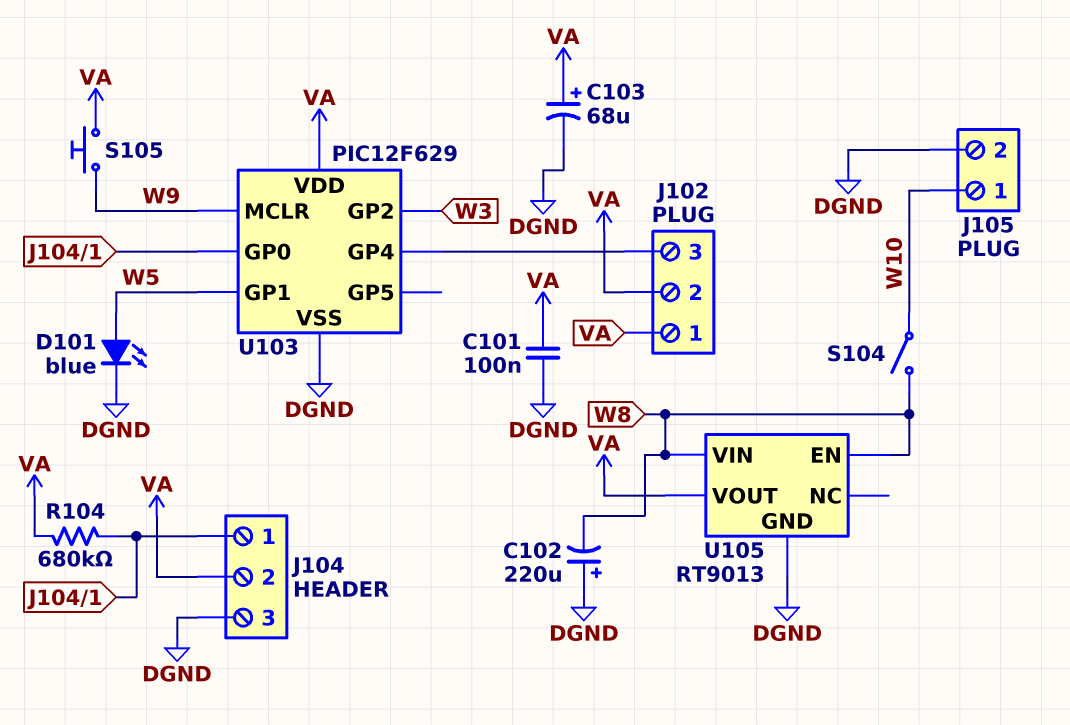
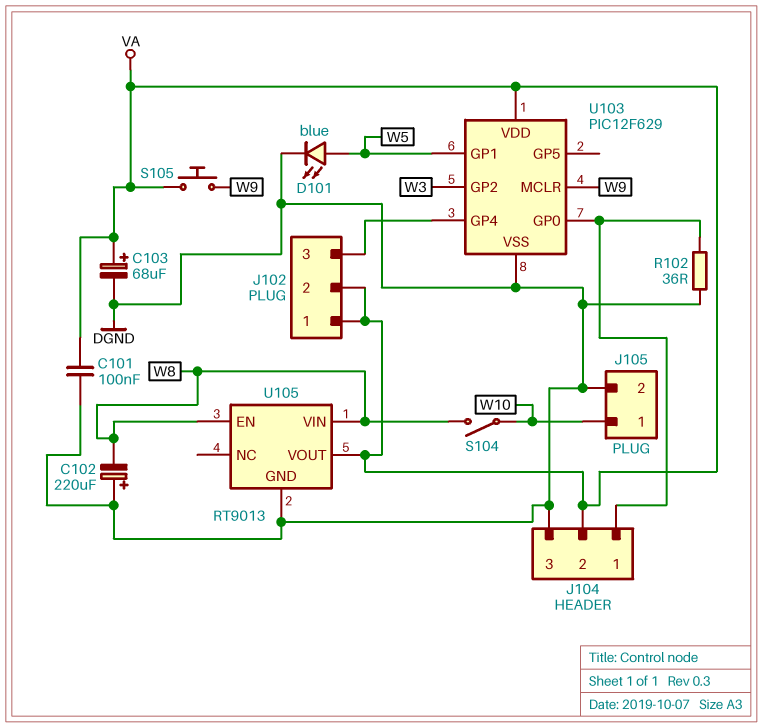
R102: none -> 36 (DGND, J104/1)
R104: 680k (J104/1, VA) -> none

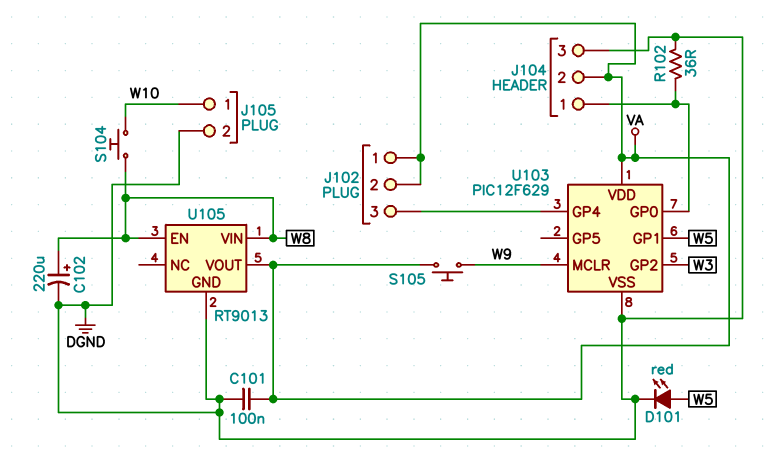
C102: 220uF (plus DGND, minus W8) -> 220uF (plus W8, minus DGND)
C103: 68uF (plus VA, minus DGND) -> none
D101: LED blue (A W5, K DGND) -> LED red (A W5, K DGND)
S104: switch (W8, W10) -> button (W8, W10)

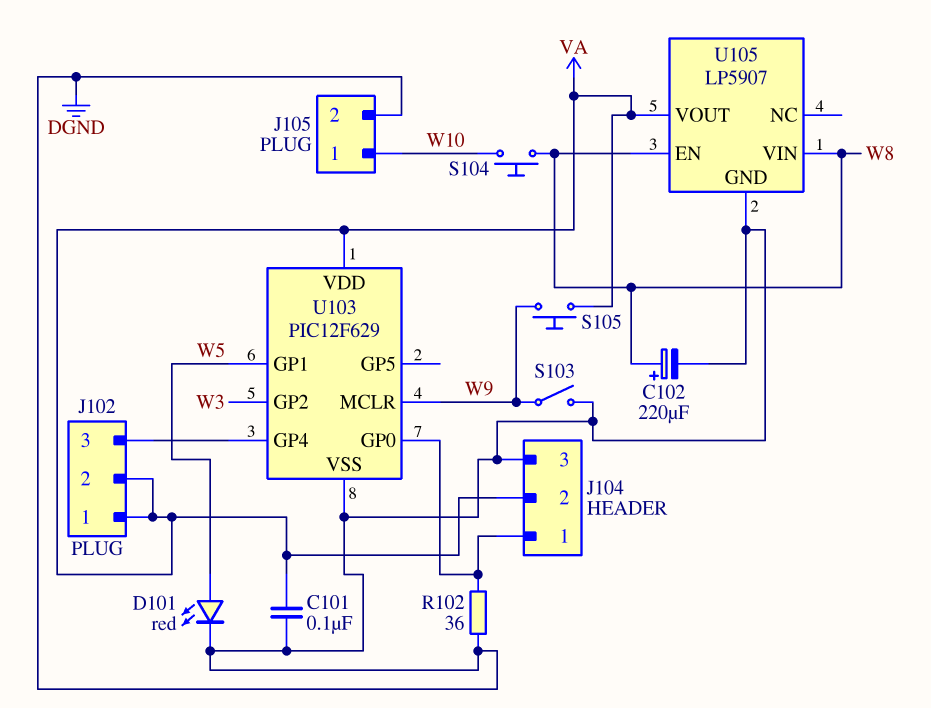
S103: none -> switch (DGND, W9)
U105: RT9013 -> LP5907

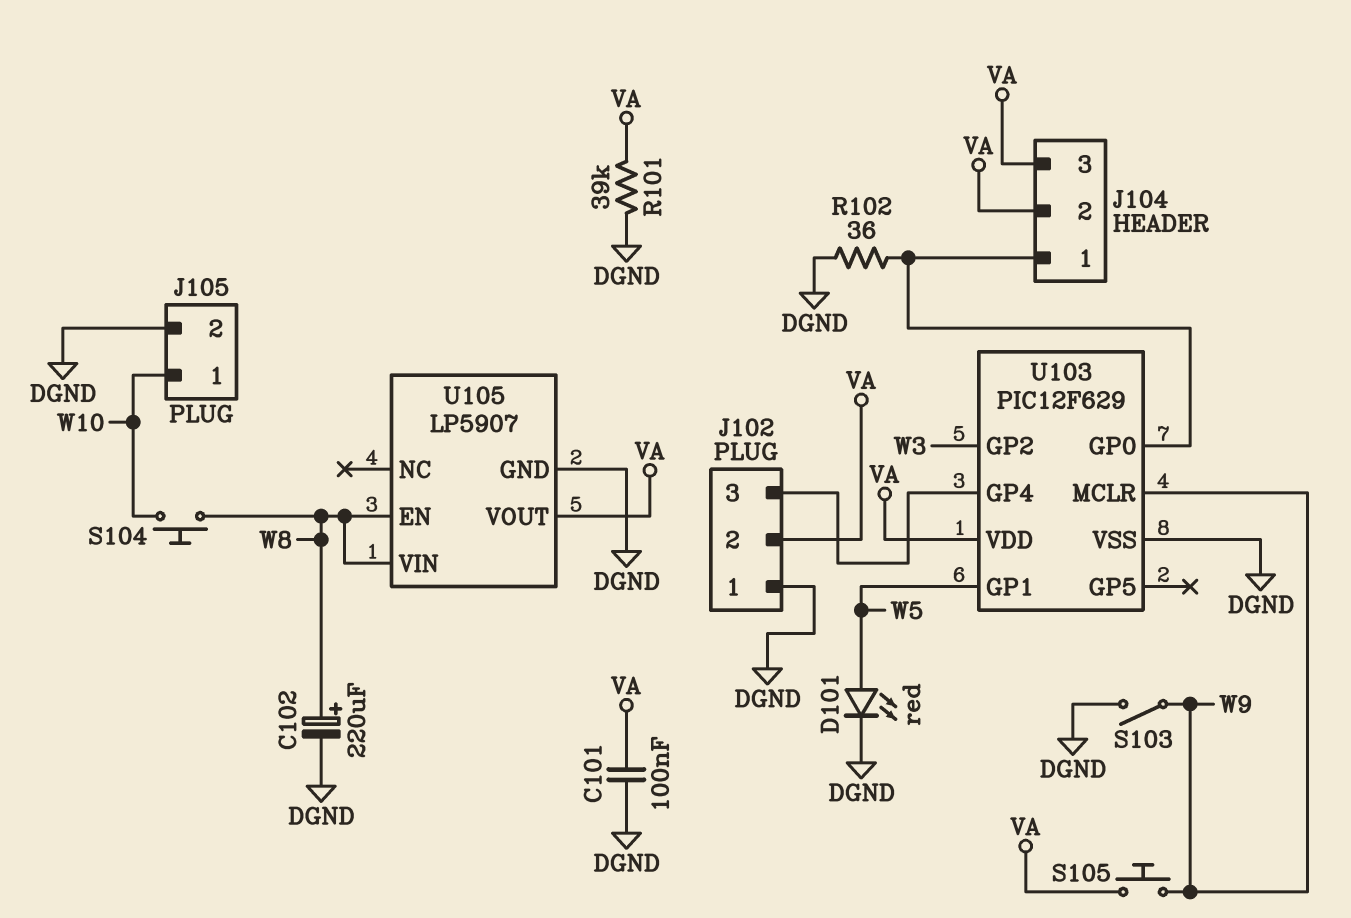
J102 pin 1: VA -> DGND
J104 pin 3: DGND -> VA
R101: none -> 39k (DGND, VA)

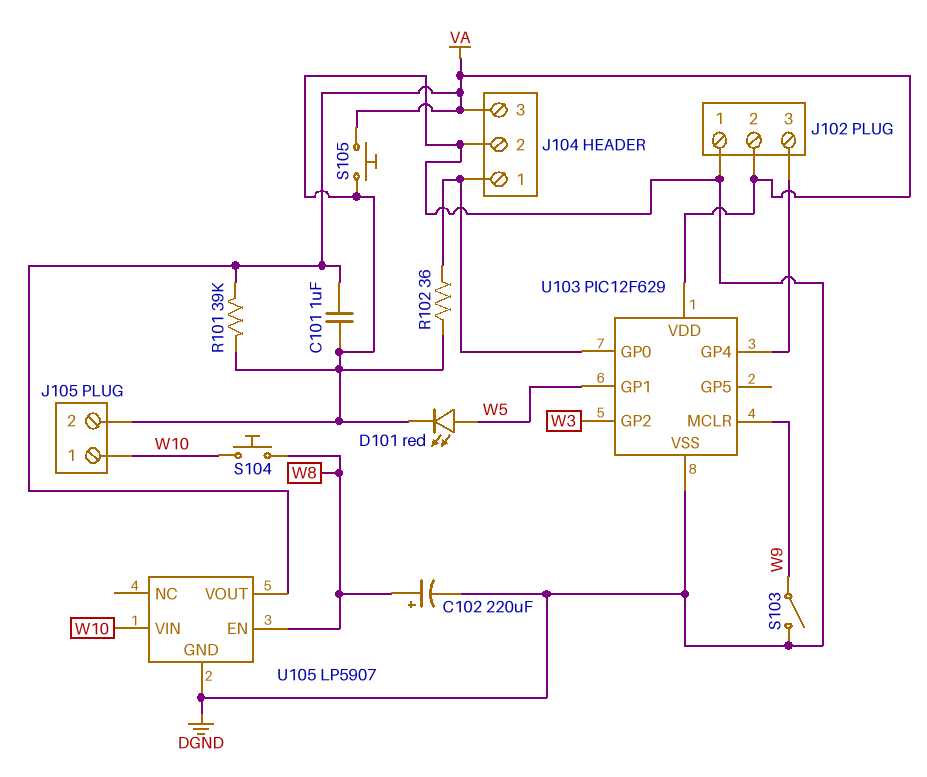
C101: 100nF (DGND, VA) -> 1uF (DGND, VA)
J104 pin 2: VA -> DGND
S105: button (VA, W9) -> button (DGND, VA)
U105 pin VIN: W8 -> W10

